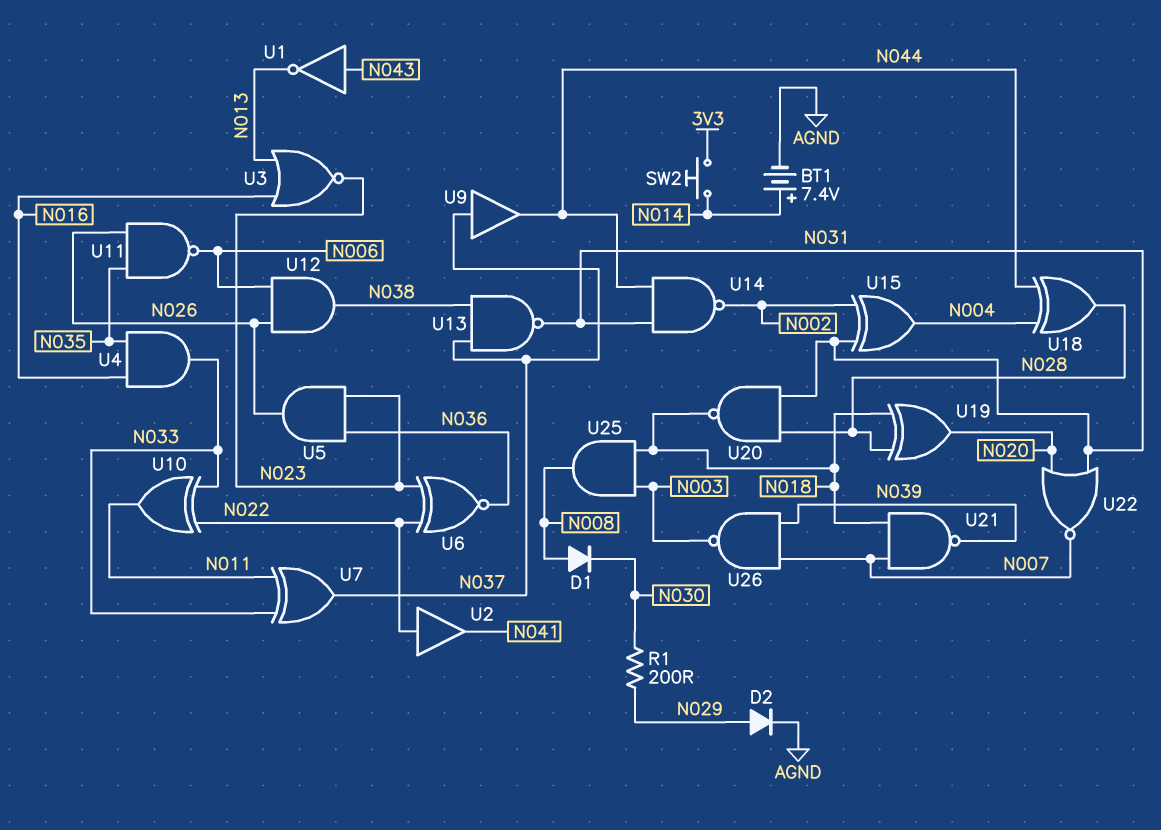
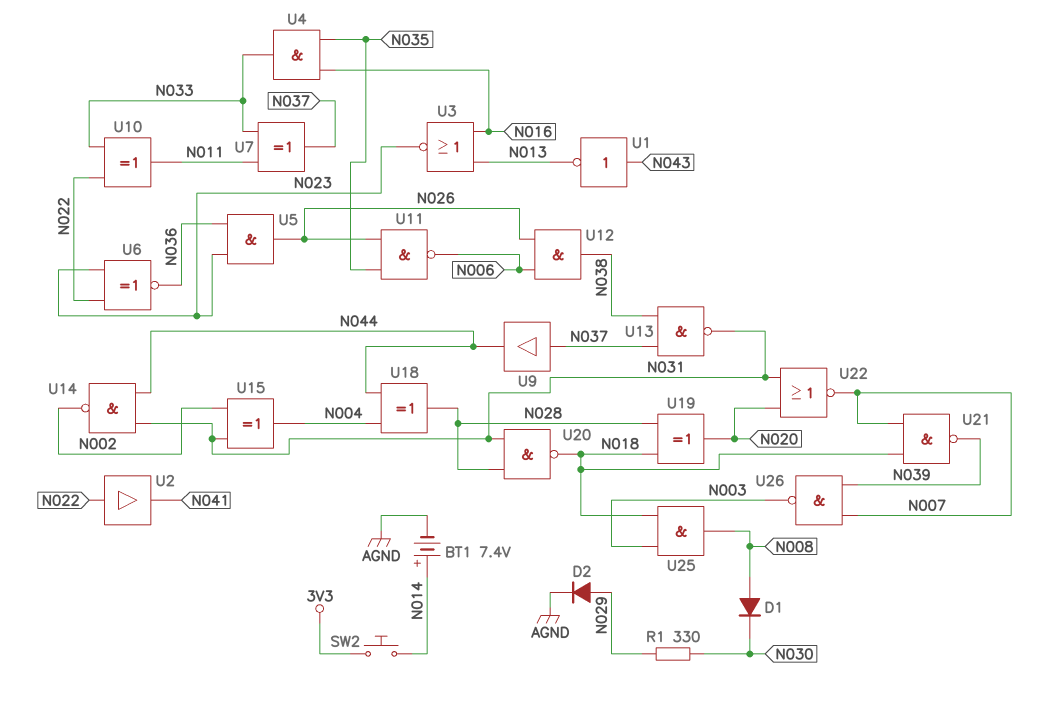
R1: 200 (N029, N030) -> 330 (N029, N030)

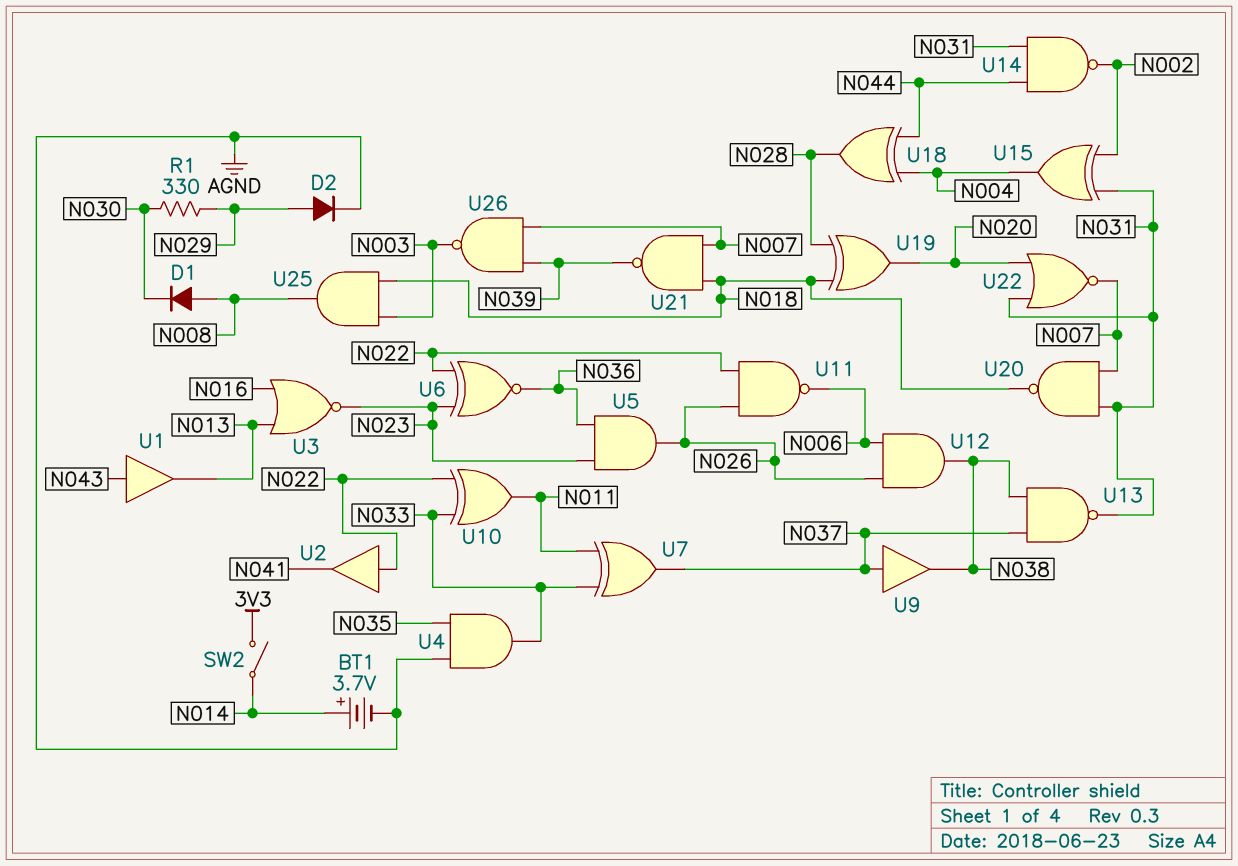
BT1: 7.4V (plus N014, minus AGND) -> 3.7V (plus N014, minus AGND)
SW2: button (3V3, N014) -> switch (3V3, N014)
U1: NOT (in N043, out N013) -> buffer (in N043, out N013)
U4: AND (in N016, in N035, out N033) -> AND (in AGND, in N035, out N033)
U9: buffer (in N037, out N044) -> buffer (in N037, out N038)
U11: NAND (in N026, in N035, out N006) -> NAND (in N022, in N026, out N006)
U20: NAND (in N028, in N031, out N018) -> NAND (in N007, in N031, out N018)

